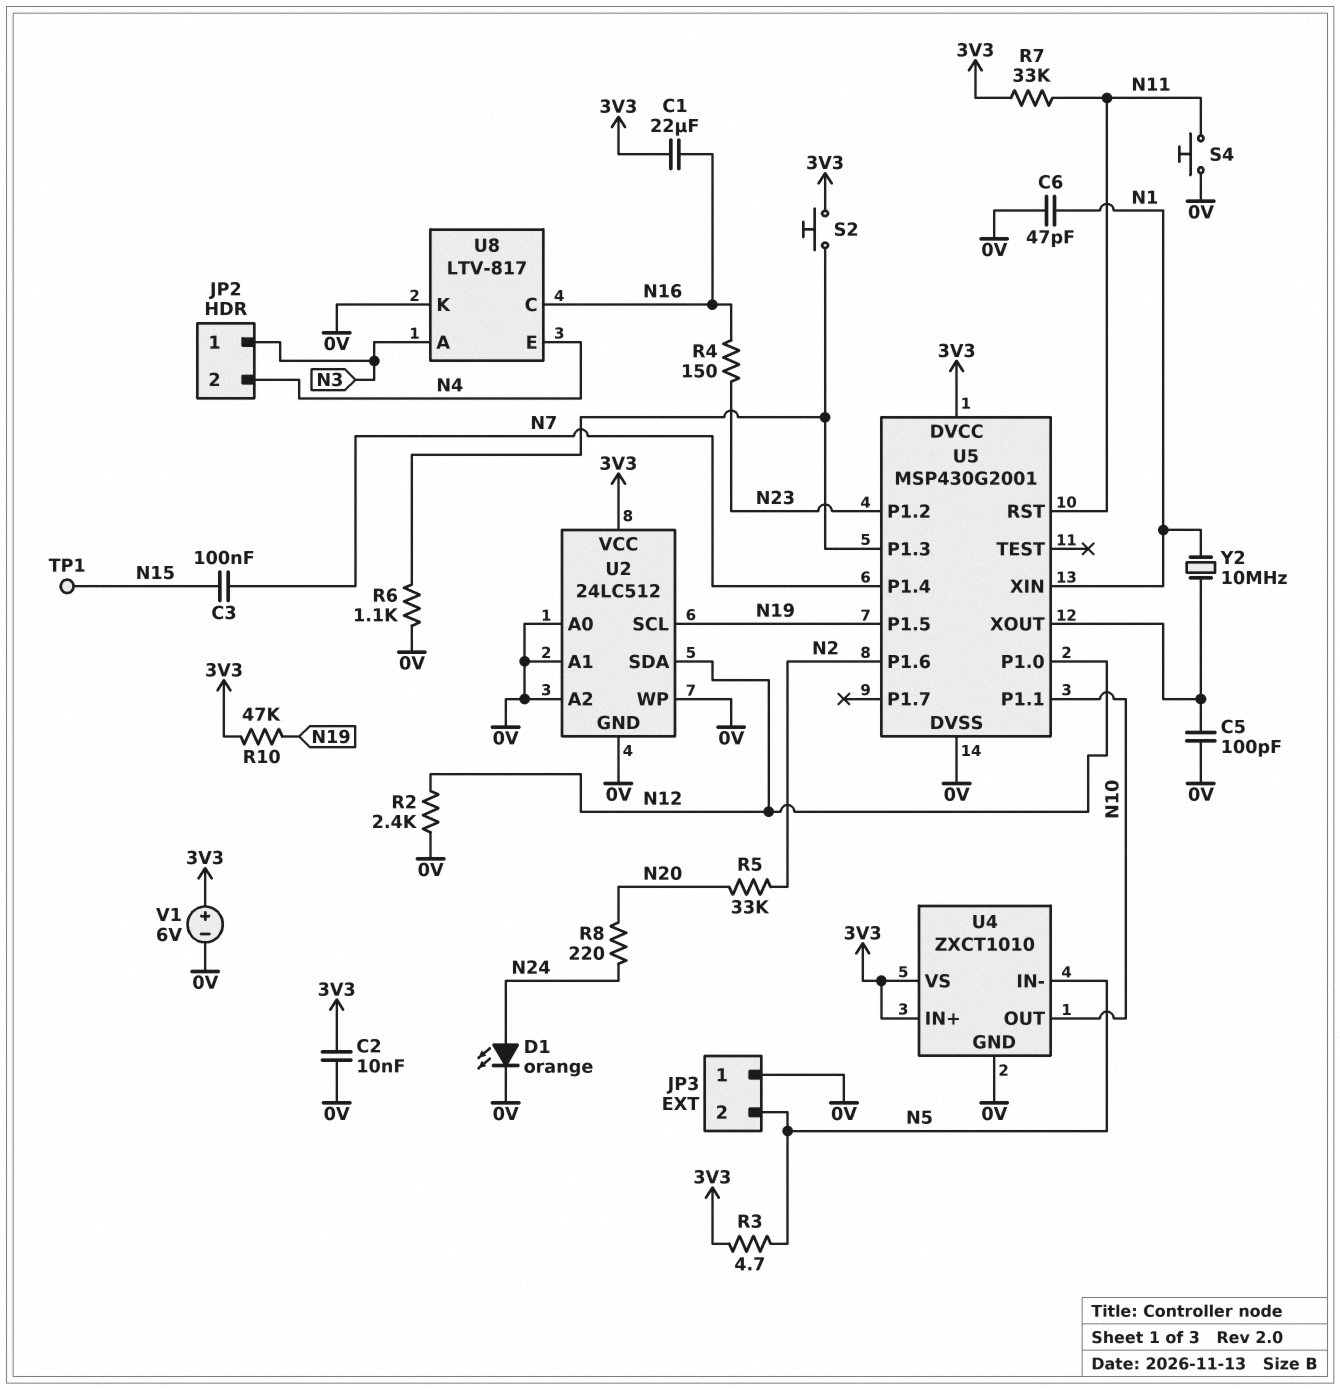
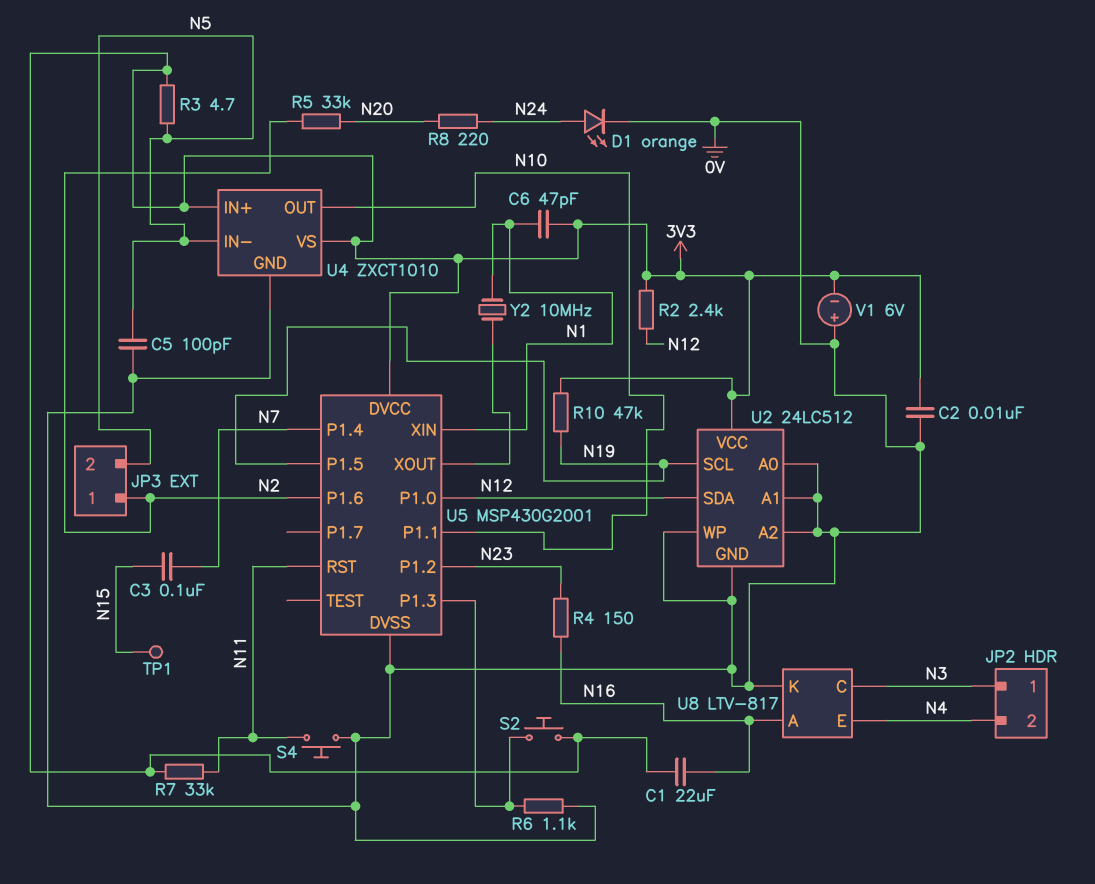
C5: 100pF (0V, U5/XOUT) -> 100pF (0V, N5)
C6: 47pF (0V, N1) -> 47pF (3V3, N1)
JP3 pin 1: 0V -> N2
R2: 2.4k (0V, N12) -> 2.4k (3V3, N12)
U8 pin A: N3 -> N16
U8 pin C: N16 -> N3
V1: 6V (plus 3V3, minus 0V) -> 6V (plus 0V, minus 3V3)

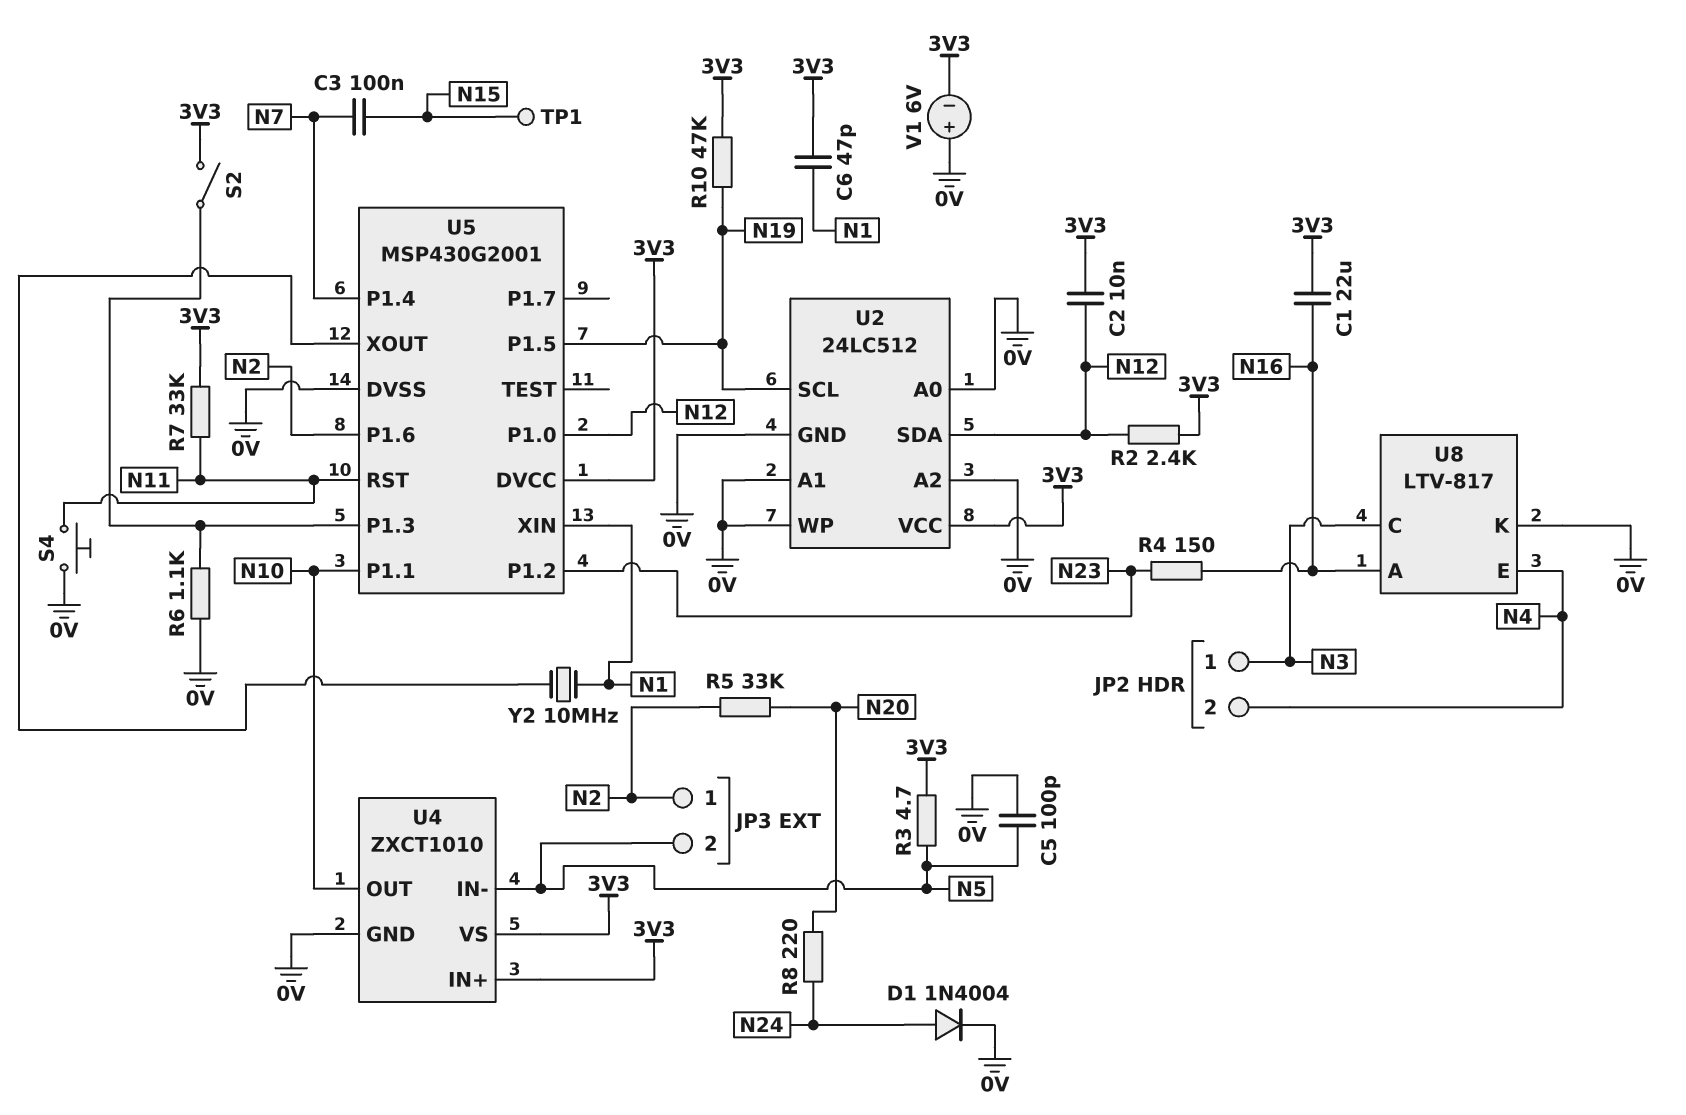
C2: 10nF (0V, 3V3) -> 10nF (3V3, N12)
D1: LED orange (A N24, K 0V) -> diode 1N4004 (A N24, K 0V)
S2: button (3V3, U5/P1.3) -> switch (3V3, U5/P1.3)

